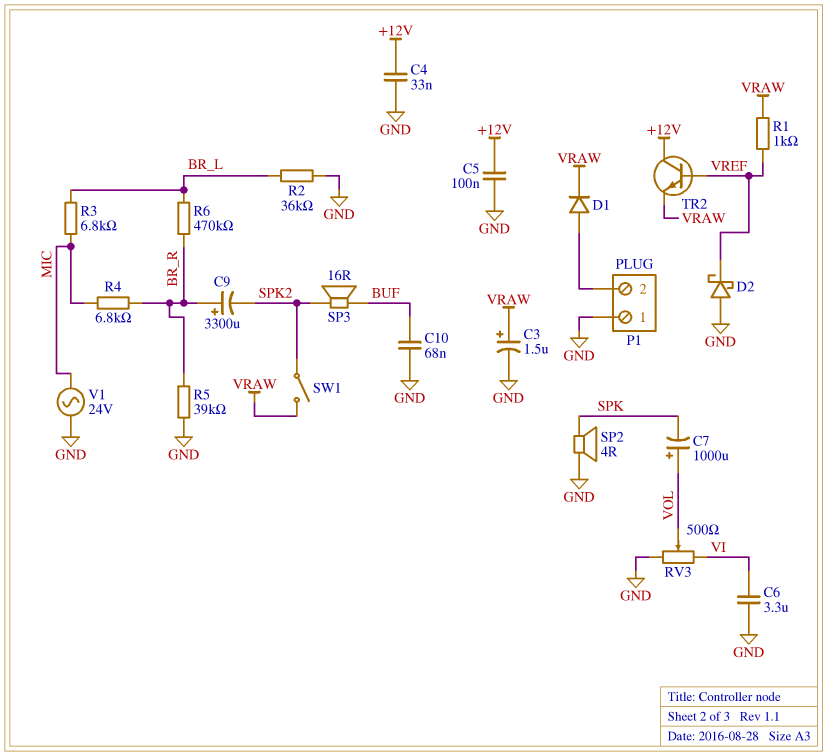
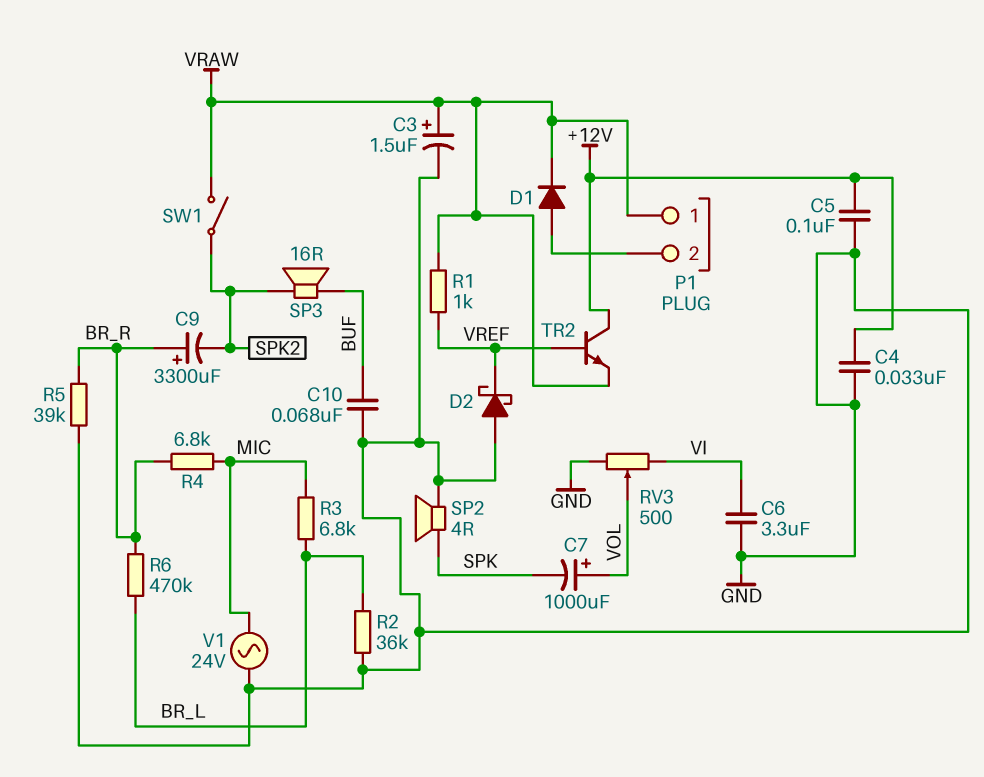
P1 pin 1: GND -> VRAW

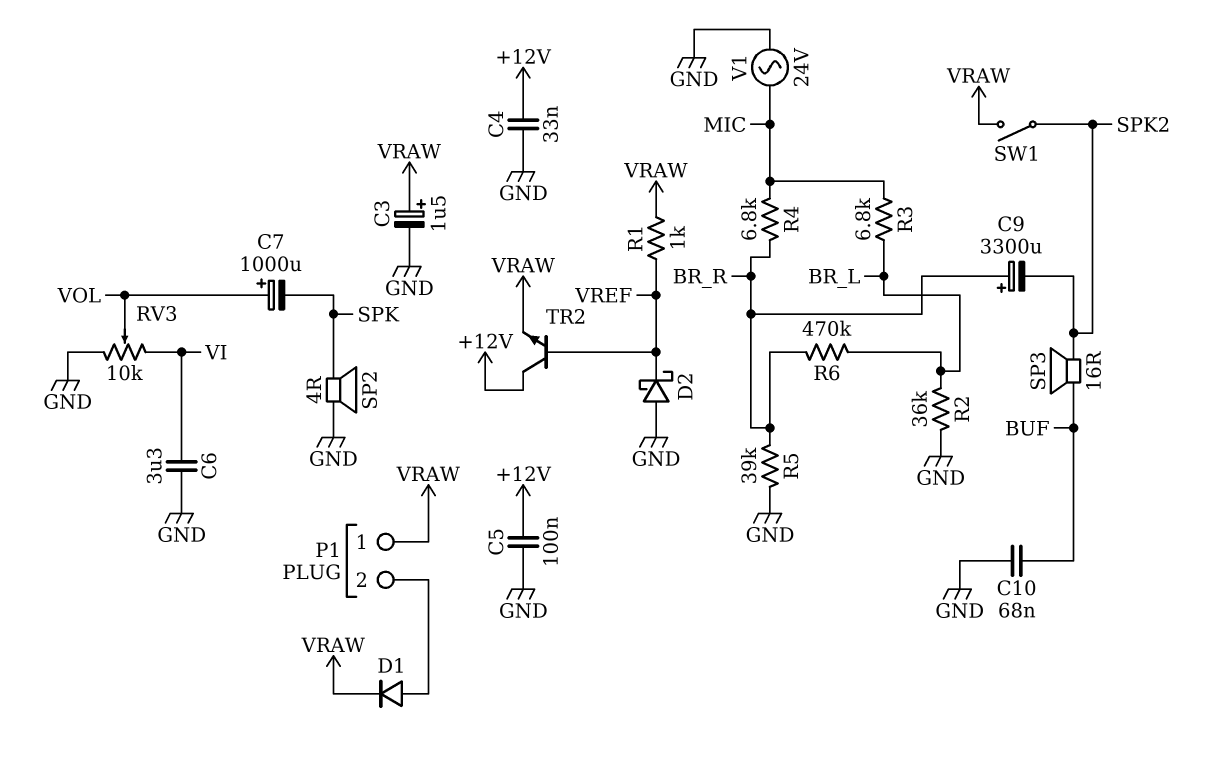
RV3: 500 (GND, VI, wiper VOL) -> 10k (GND, VI, wiper VOL)

